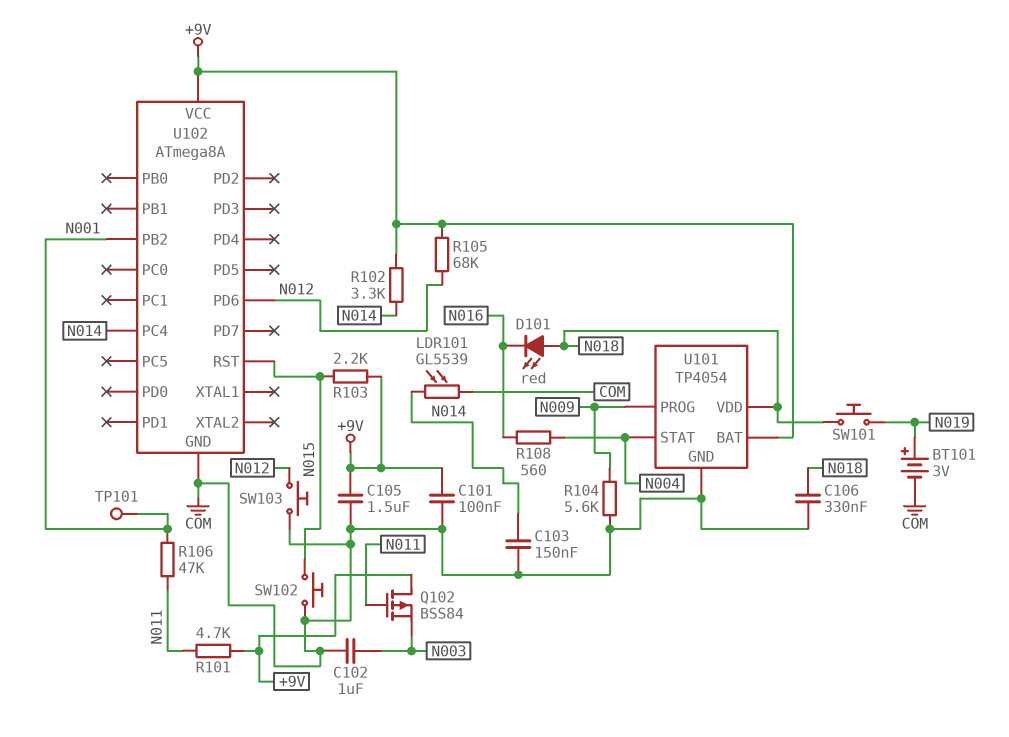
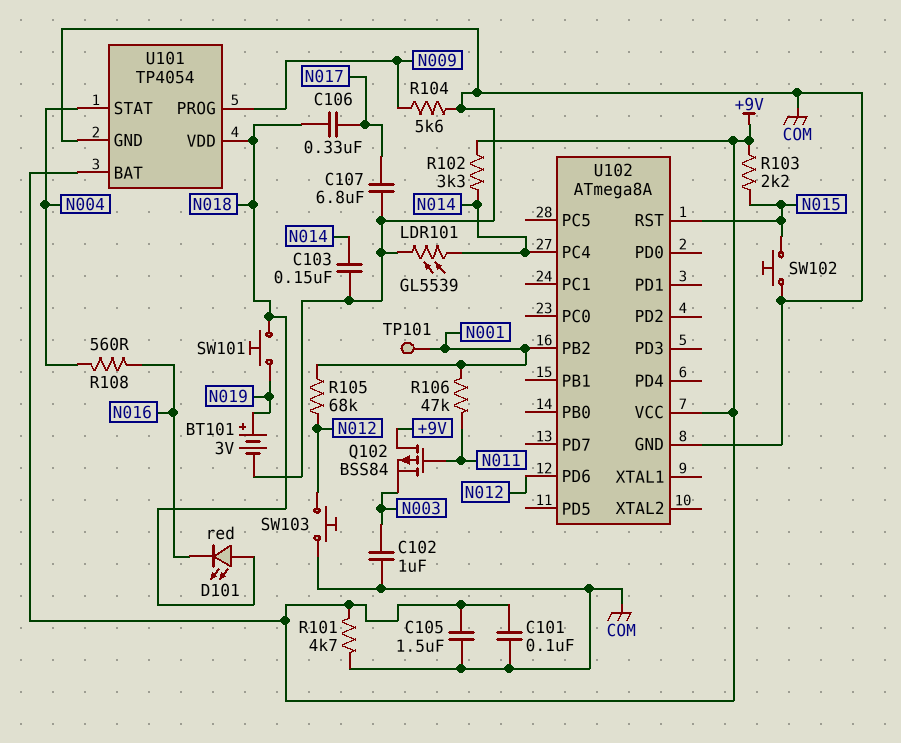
C106: 330nF (COM, N018) -> 330nF (N017, N018)
C107: none -> 6.8uF (COM, N017)
R101: 4.7k (+9V, N011) -> 4.7k (+9V, COM)
R105: 68k (+9V, N012) -> 68k (N001, N012)

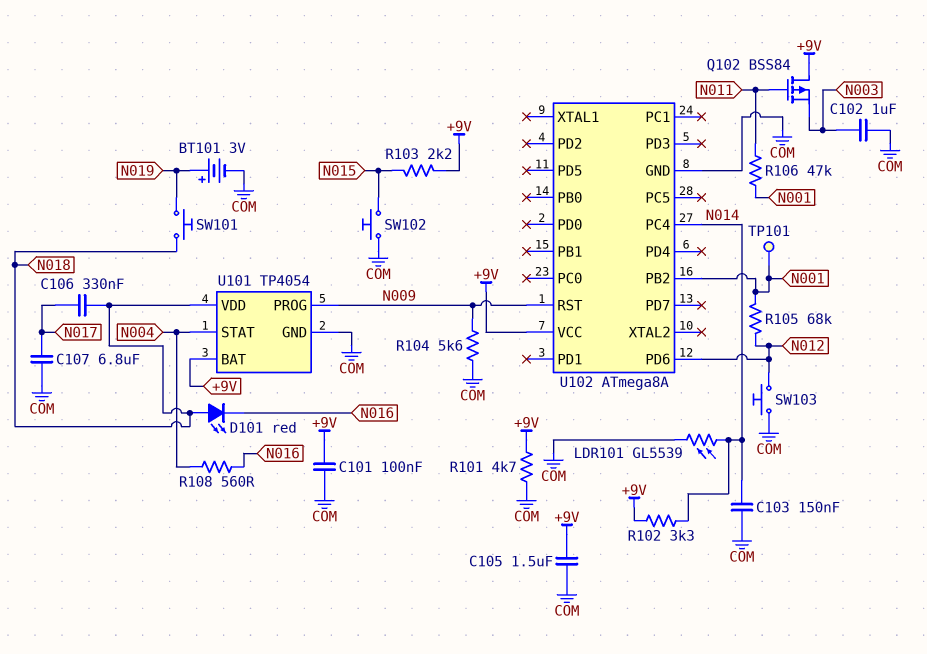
U102 pin RST: N015 -> N009

